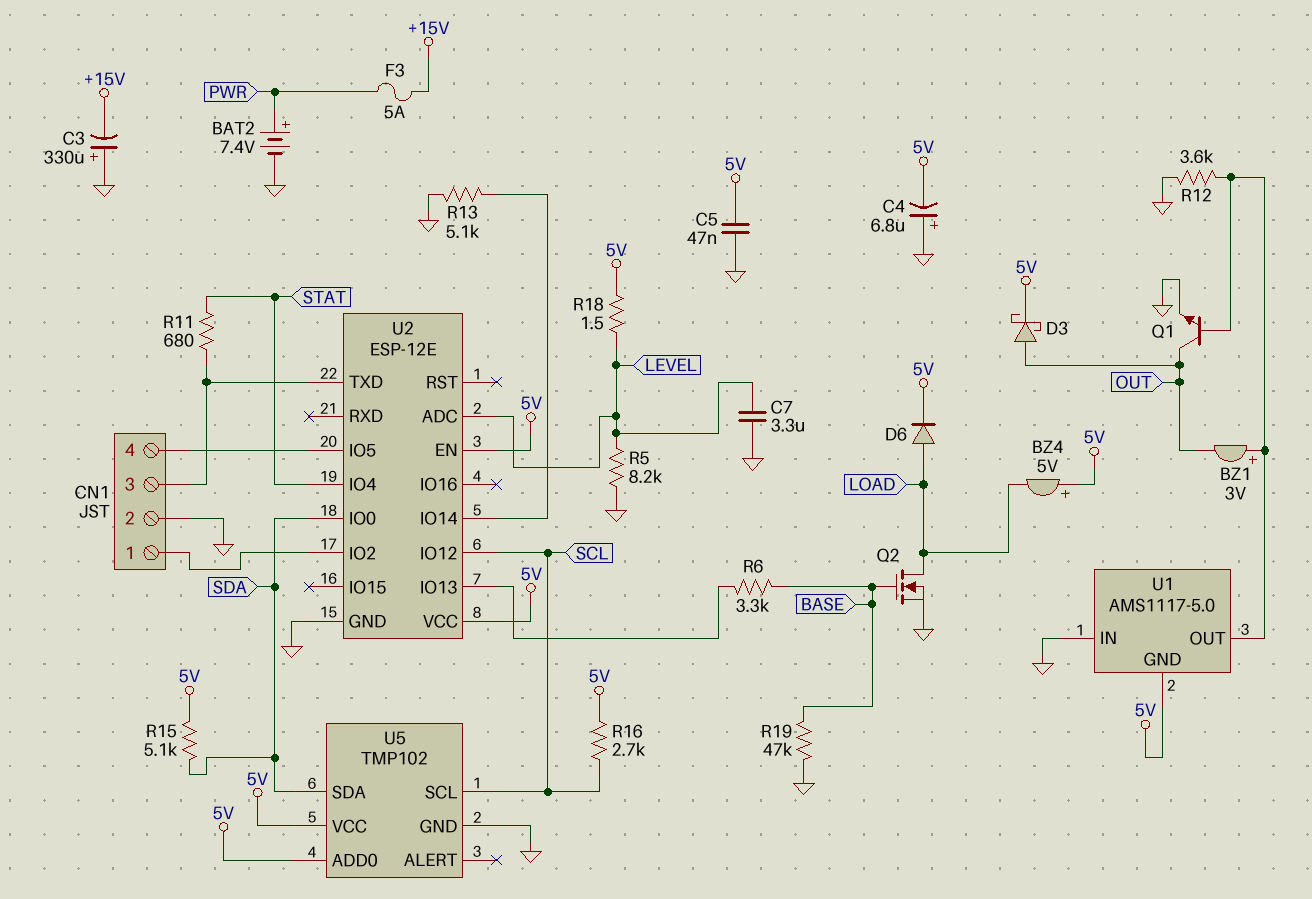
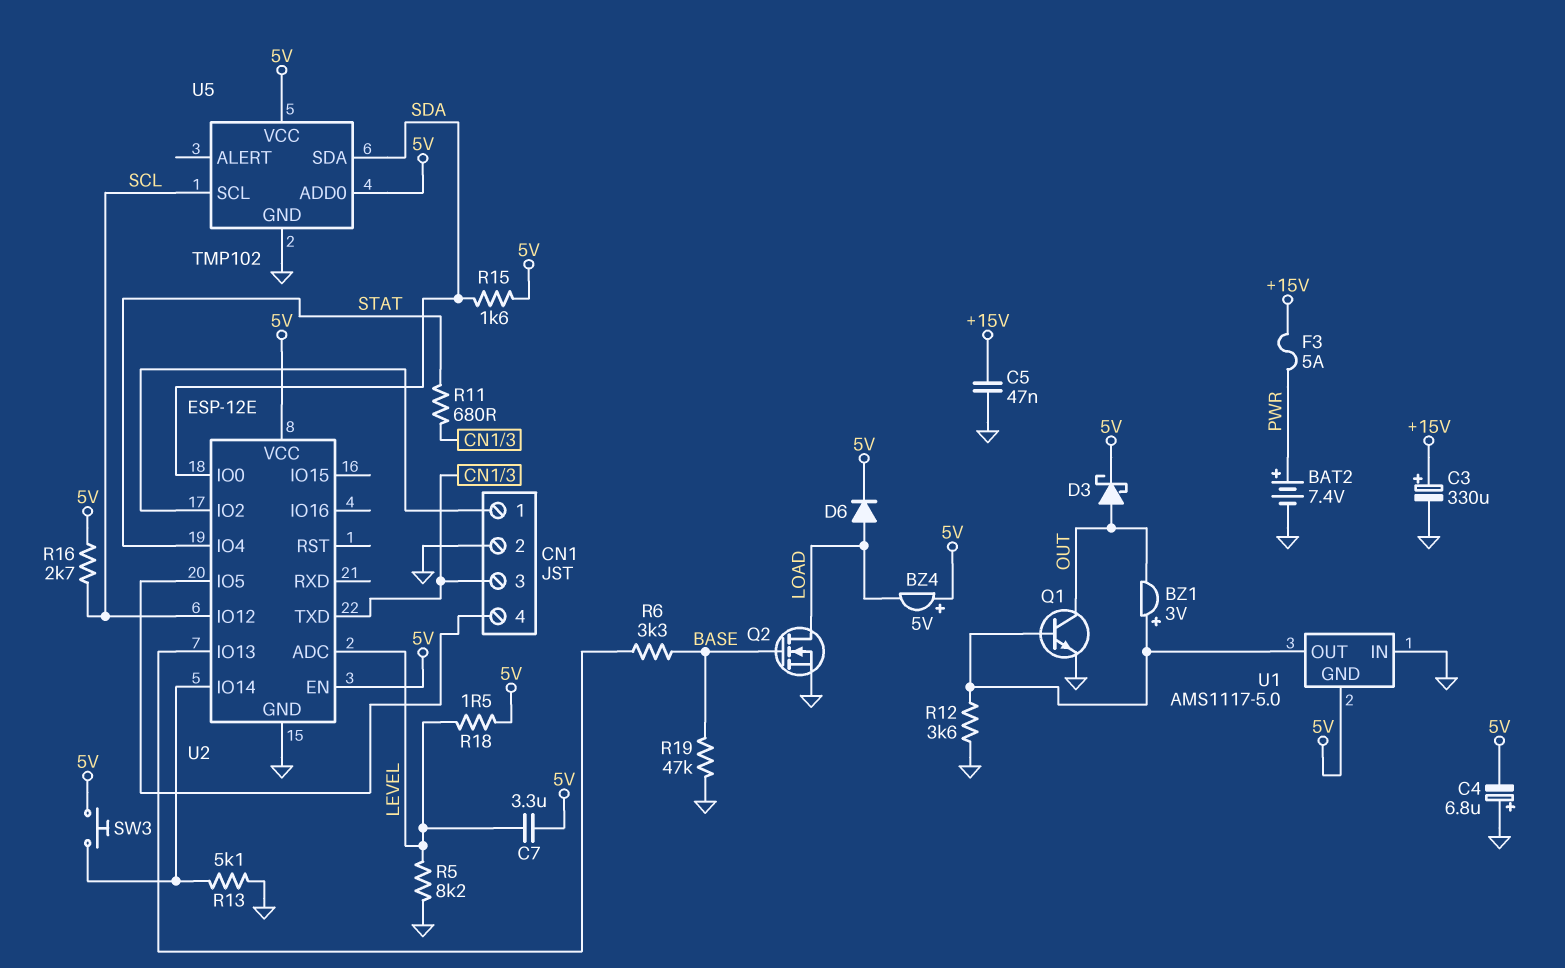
C3: 330uF (plus GND, minus +15V) -> 330uF (plus +15V, minus GND)
C5: 47nF (5V, GND) -> 47nF (+15V, GND)
C7: 3.3uF (GND, LEVEL) -> 3.3uF (5V, LEVEL)
R15: 5.1k (5V, SDA) -> 1.6k (5V, SDA)
SW3: none -> button (5V, U2/IO14)

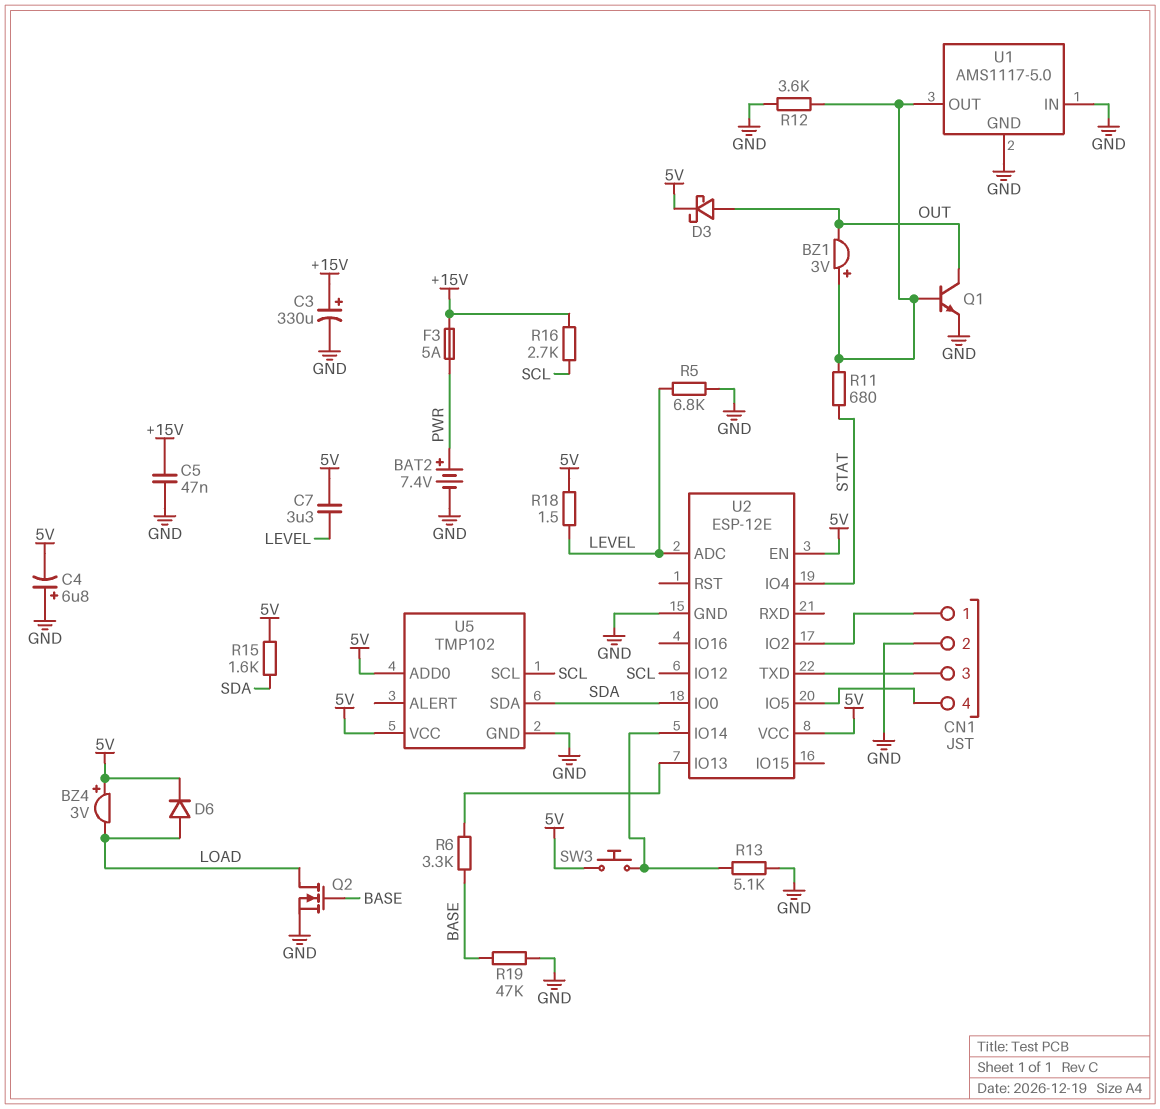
BZ4: buzzer 5V (plus 5V, minus LOAD) -> buzzer 3V (plus 5V, minus LOAD)
R5: 8.2k (GND, LEVEL) -> 6.8k (GND, LEVEL)
R11: 680 (CN1/3, STAT) -> 680 (STAT, U1/OUT)
R16: 2.7k (5V, SCL) -> 2.7k (+15V, SCL)
U1 pin GND: 5V -> GND

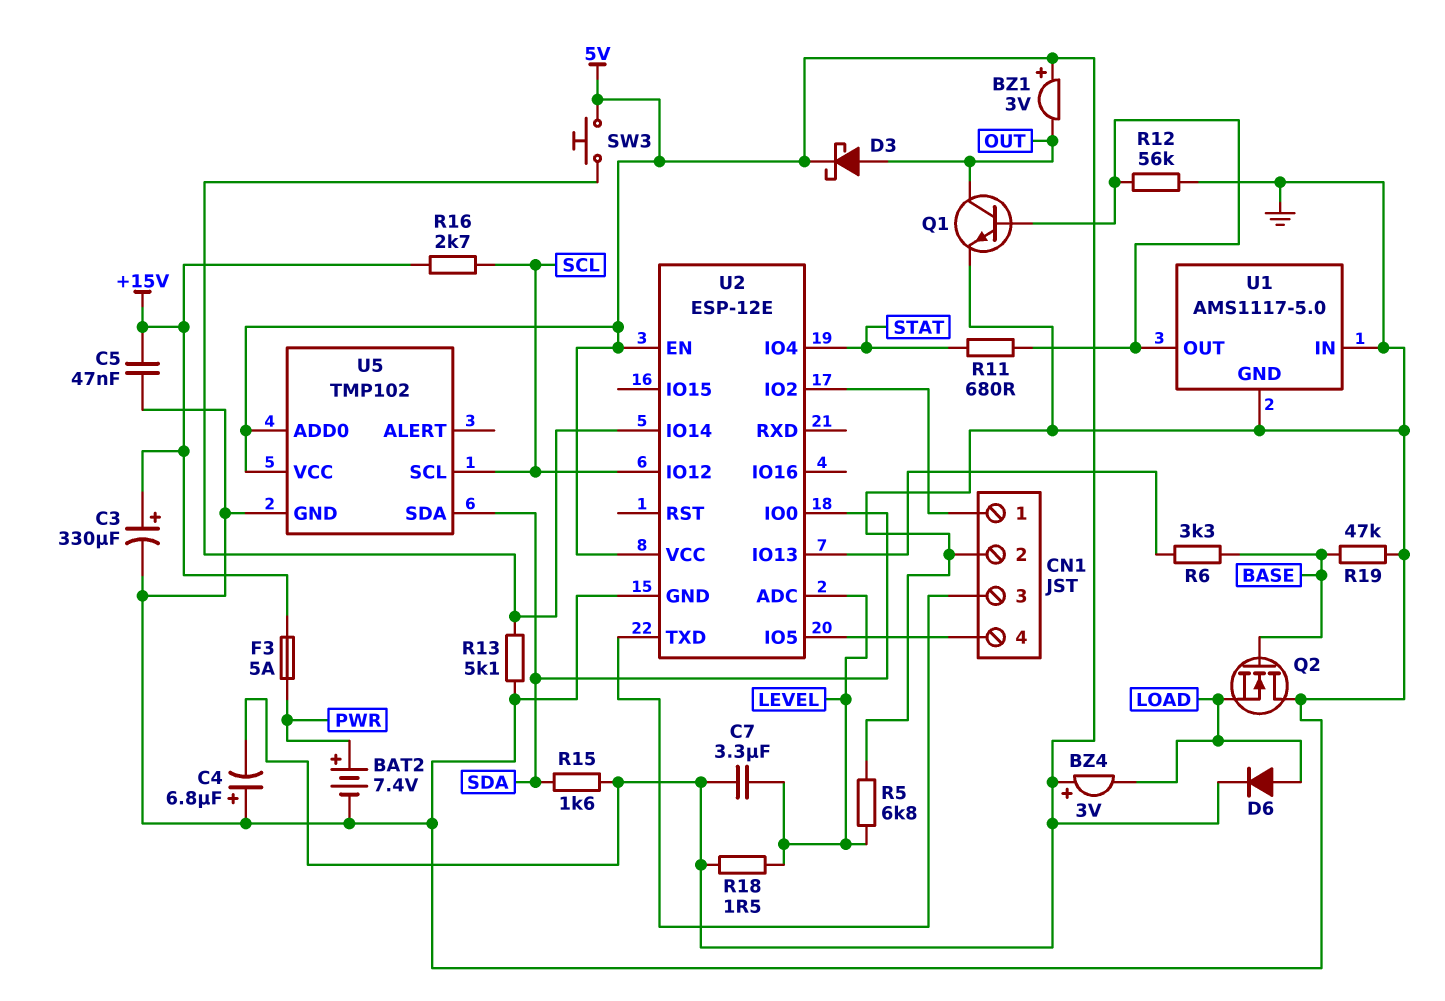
BZ1: buzzer 3V (plus U1/OUT, minus OUT) -> buzzer 3V (plus 5V, minus OUT)
Q2: NMOS (G BASE, D LOAD, S GND) -> NMOS (G BASE, D GND, S LOAD)
R12: 3.6k (GND, U1/OUT) -> 56k (GND, U1/OUT)

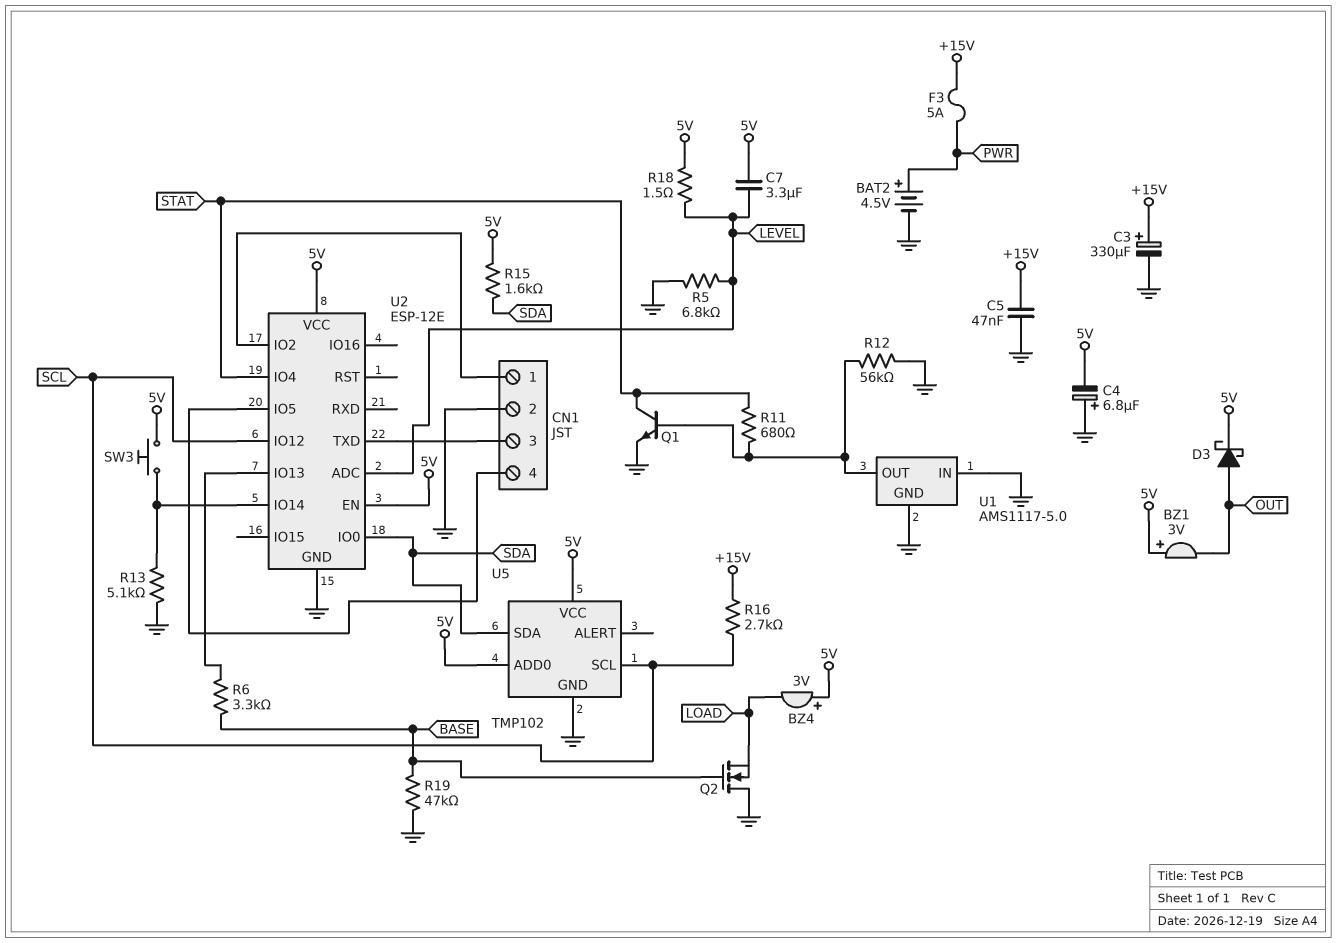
BAT2: 7.4V (plus PWR, minus GND) -> 4.5V (plus PWR, minus GND)
D6: diode (A LOAD, K 5V) -> none
Q1: NPN (B U1/OUT, C OUT, E GND) -> NPN (B U1/OUT, C STAT, E GND)

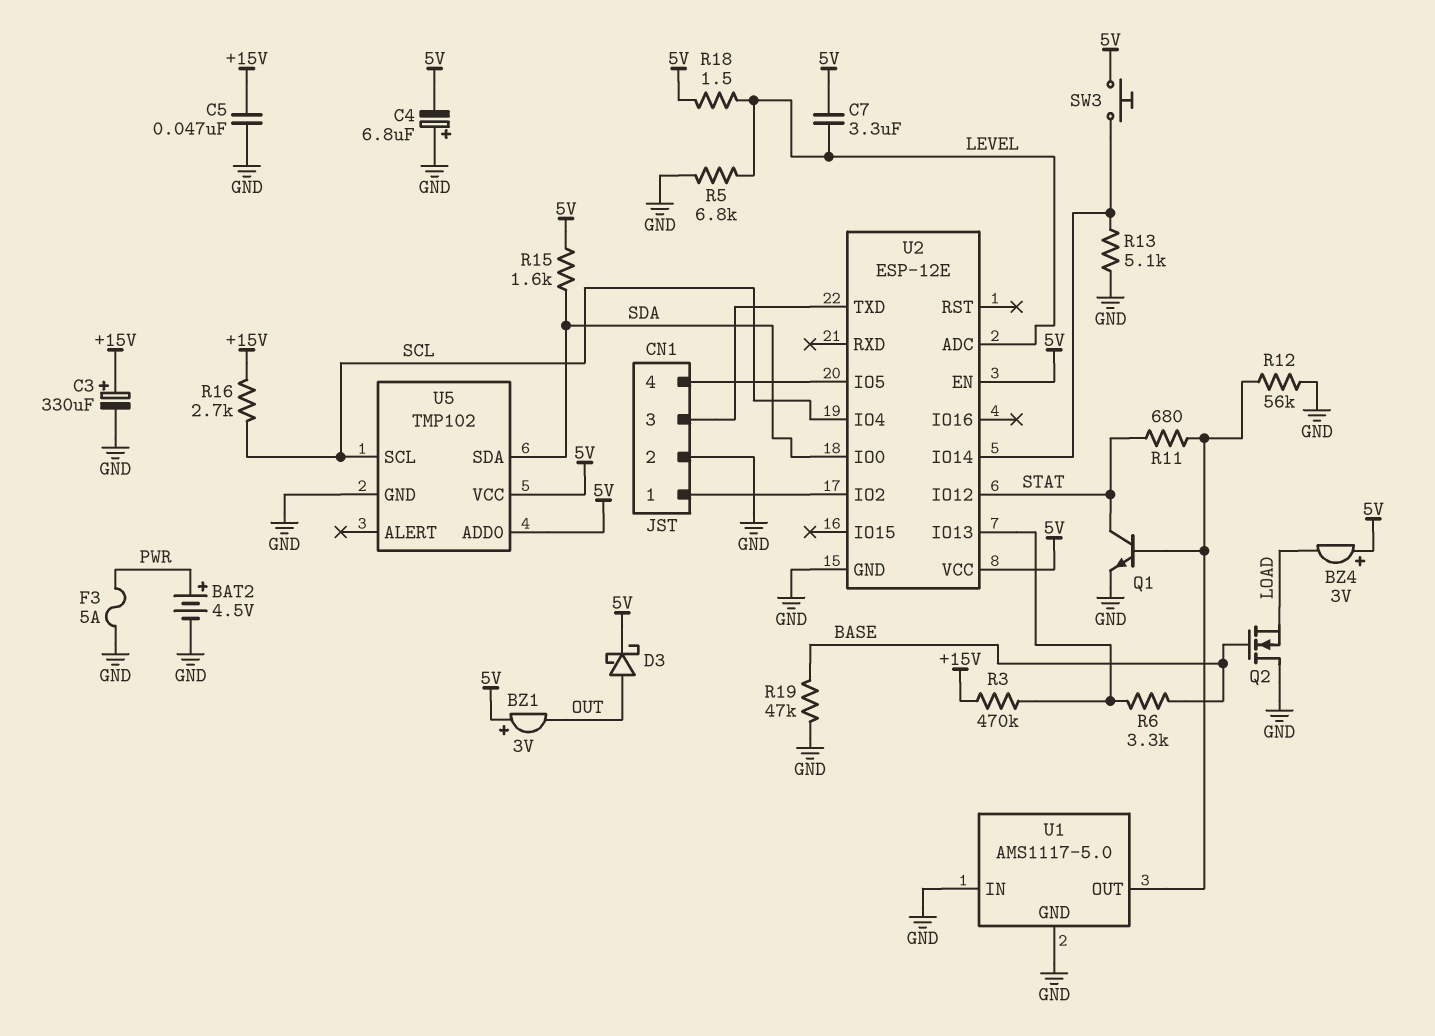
F3: 5A (+15V, PWR) -> 5A (GND, PWR)
R3: none -> 470k (+15V, U2/IO13)
U2 pin IO4: STAT -> SCL
U2 pin IO12: SCL -> STAT

